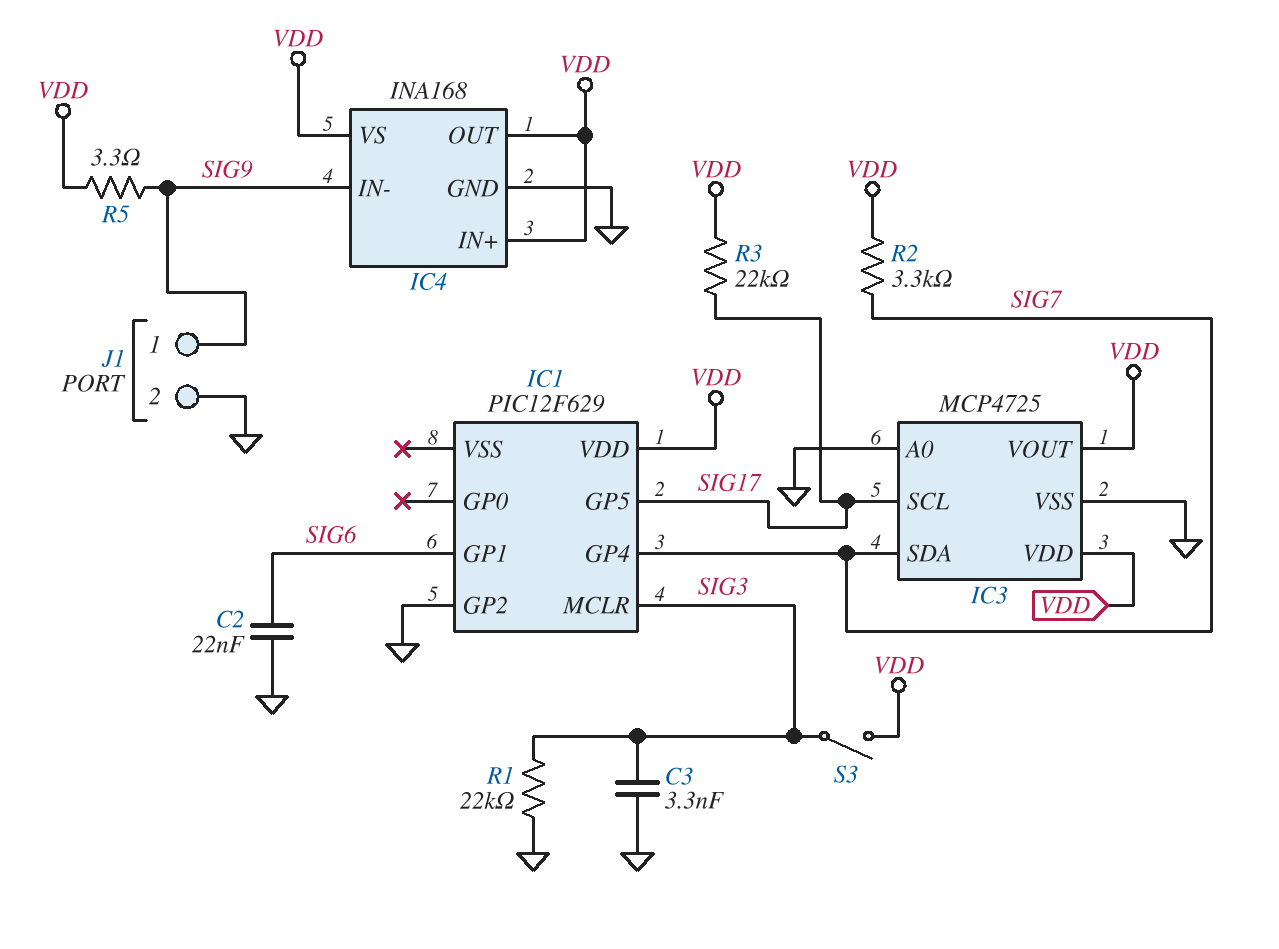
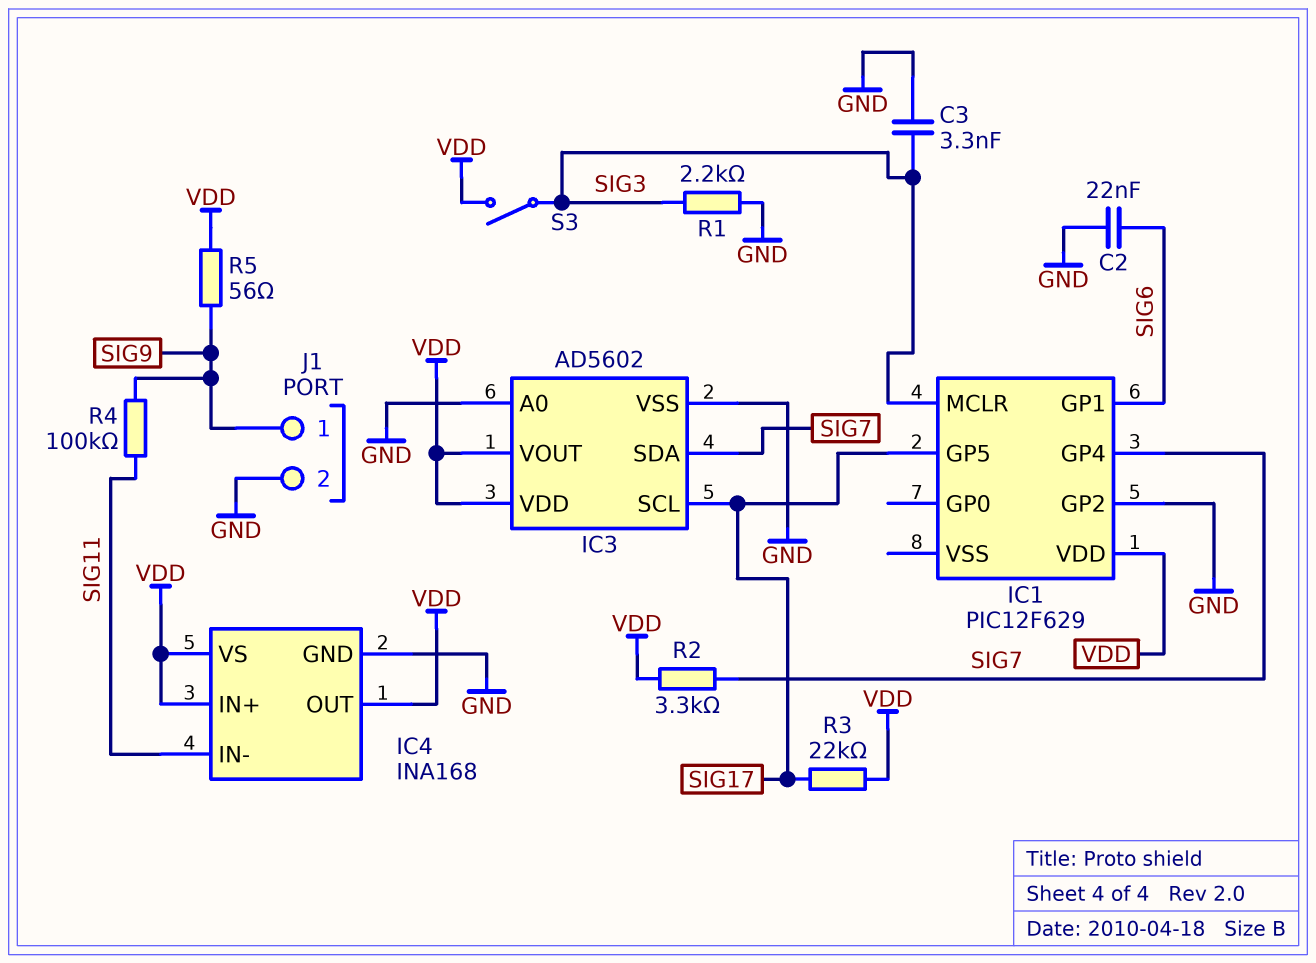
IC3: MCP4725 -> AD5602
IC4 pin IN-: SIG9 -> SIG11
R1: 22k (GND, SIG3) -> 2.2k (GND, SIG3)
R4: none -> 100k (SIG9, SIG11)
R5: 3.3 (SIG9, VDD) -> 56 (SIG9, VDD)

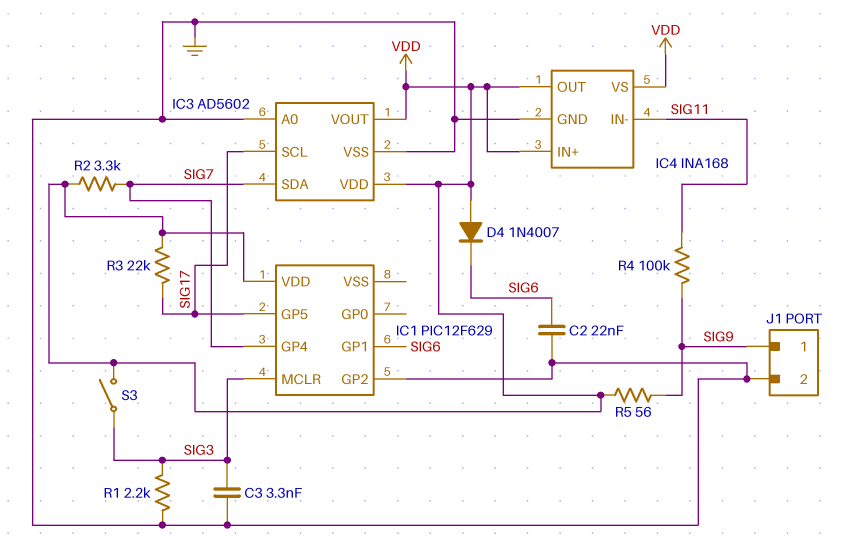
D4: none -> diode 1N4007 (A VDD, K SIG6)

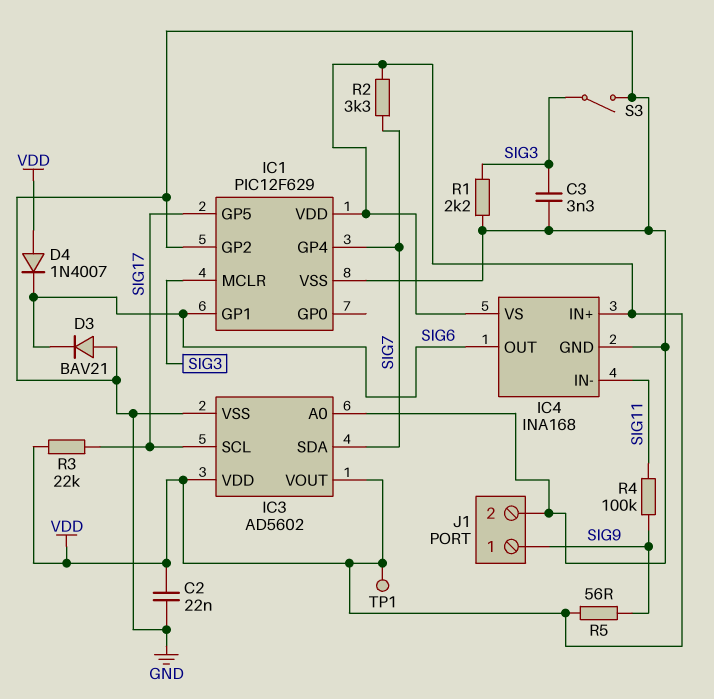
C2: 22nF (GND, SIG6) -> 22nF (GND, VDD)
D3: none -> diode BAV21 (A GND, K SIG6)
IC1 pin VSS: none -> GND
IC4 pin OUT: VDD -> SIG6
S3: switch (SIG3, VDD) -> switch (GND, SIG3)
TP1: none -> test point (VDD)

